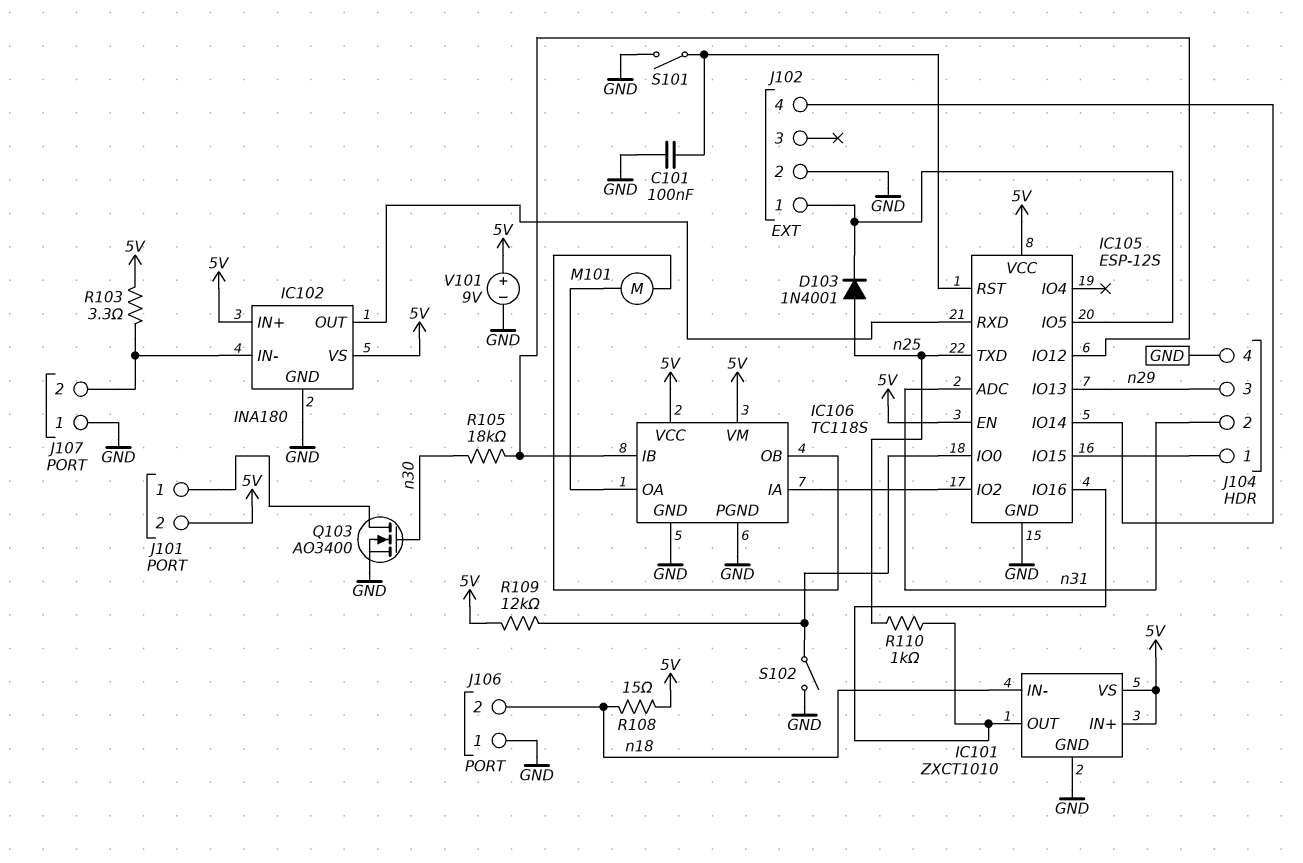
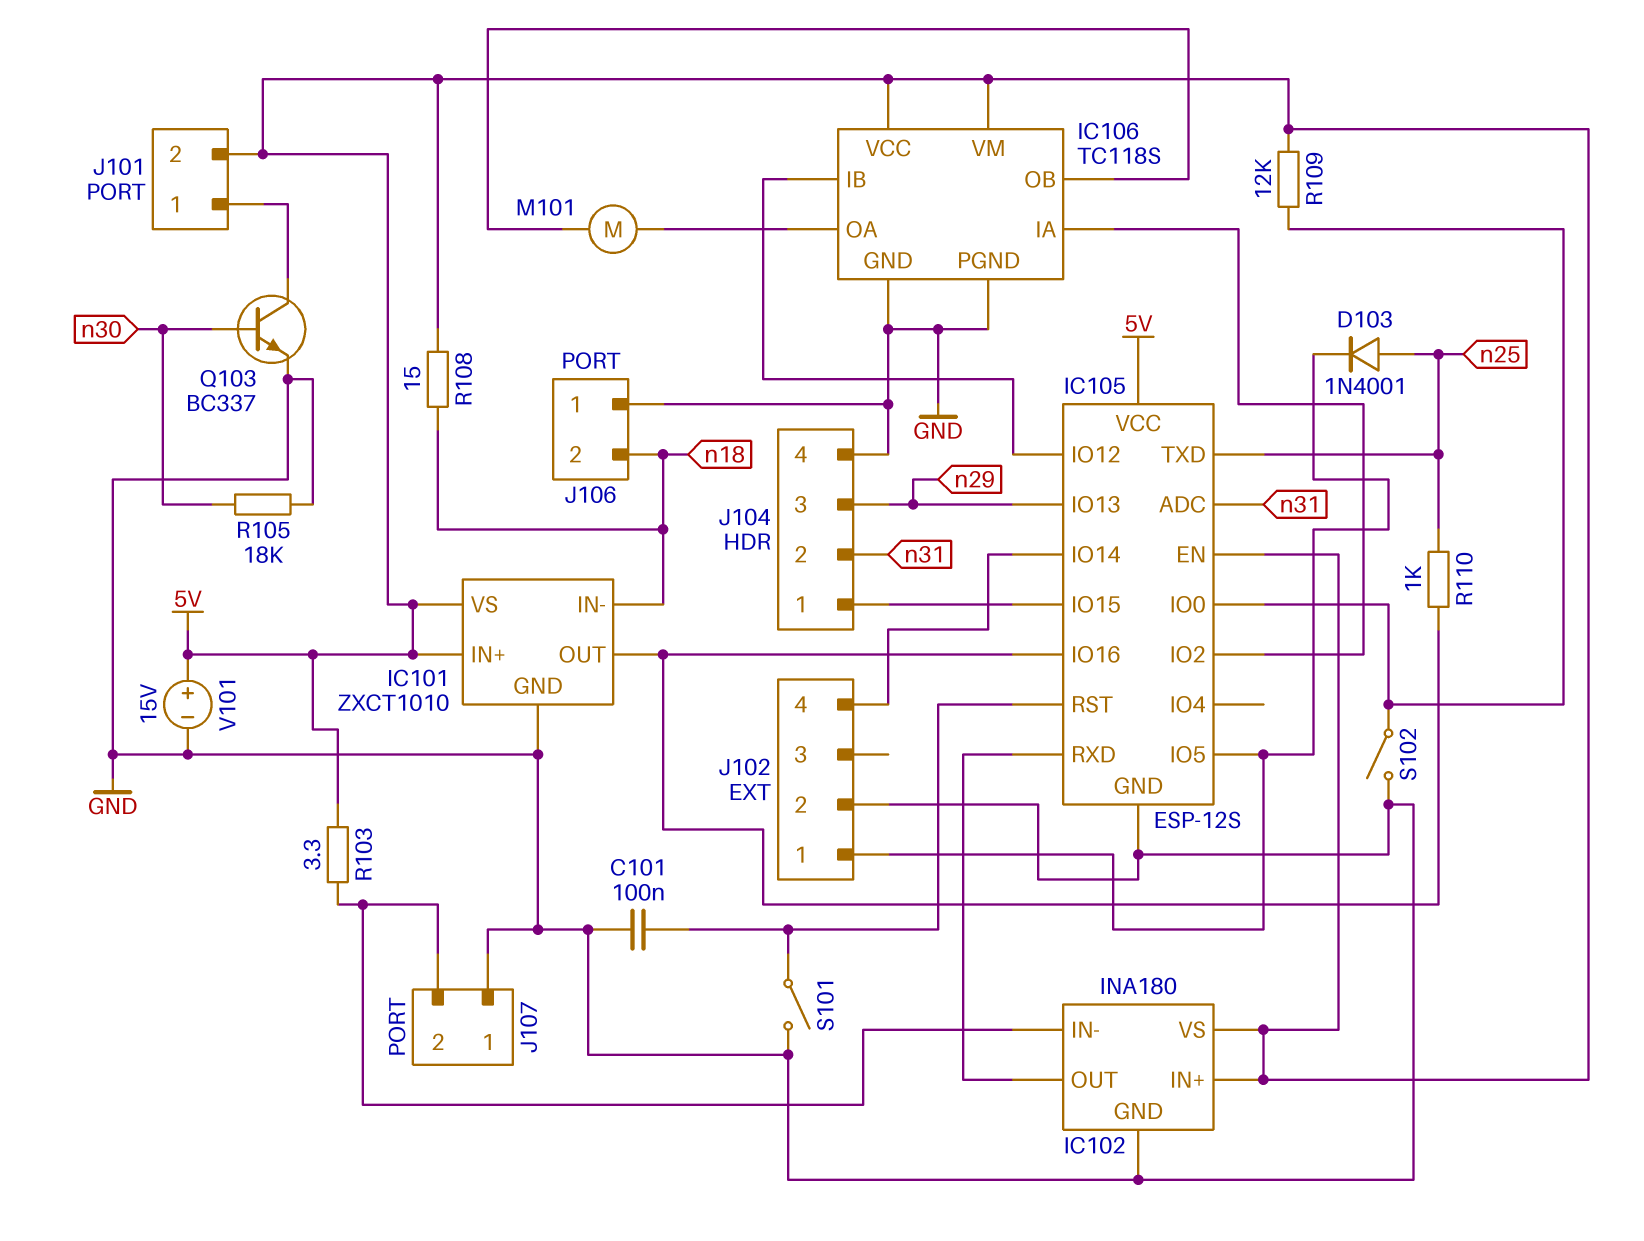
Q103: NMOS AO3400 (G n30, D J101/1, S GND) -> NPN BC337 (B n30, C J101/1, E GND)
R105: 18k (IC105/IO12, n30) -> 18k (GND, n30)
V101: 9V (plus 5V, minus GND) -> 15V (plus 5V, minus GND)

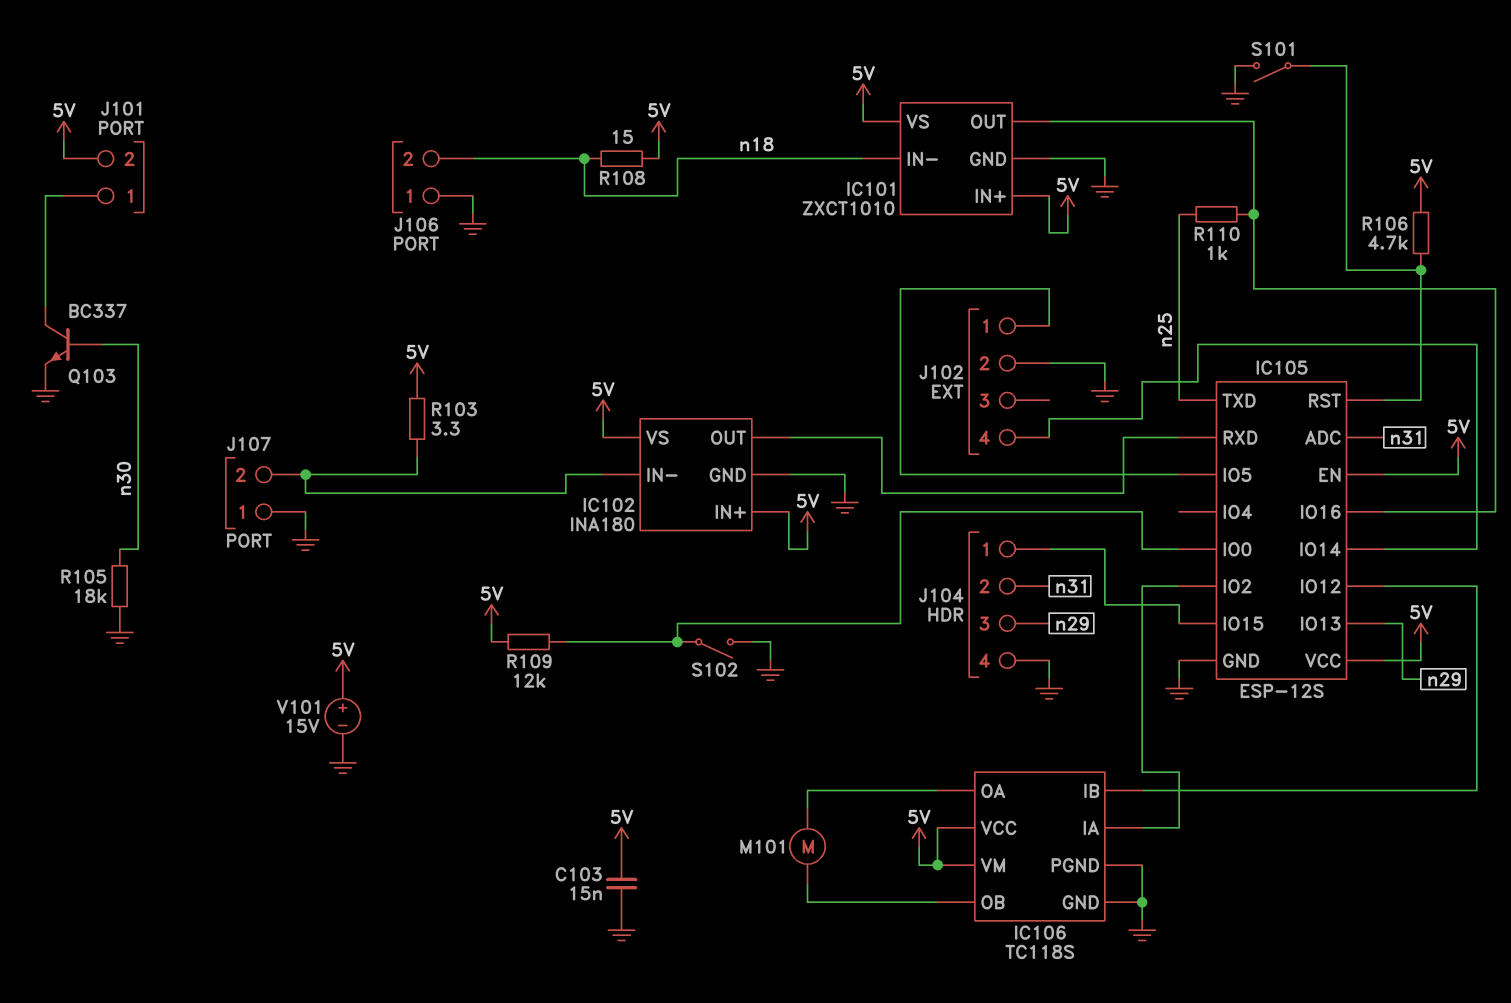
C101: 100nF (GND, IC105/RST) -> none
C103: none -> 15nF (5V, GND)
D103: diode 1N4001 (A n25, K IC105/IO5) -> none
R106: none -> 4.7k (5V, IC105/RST)

